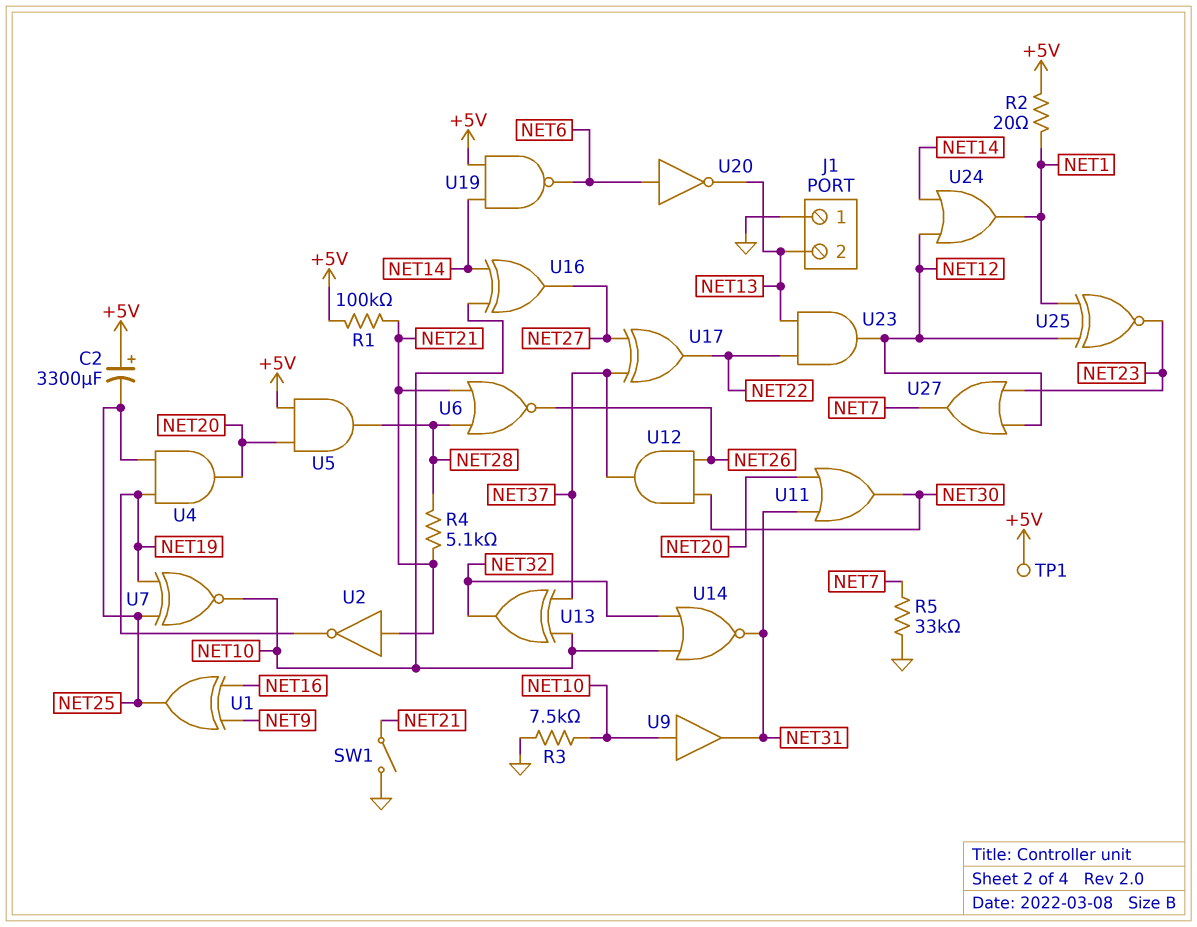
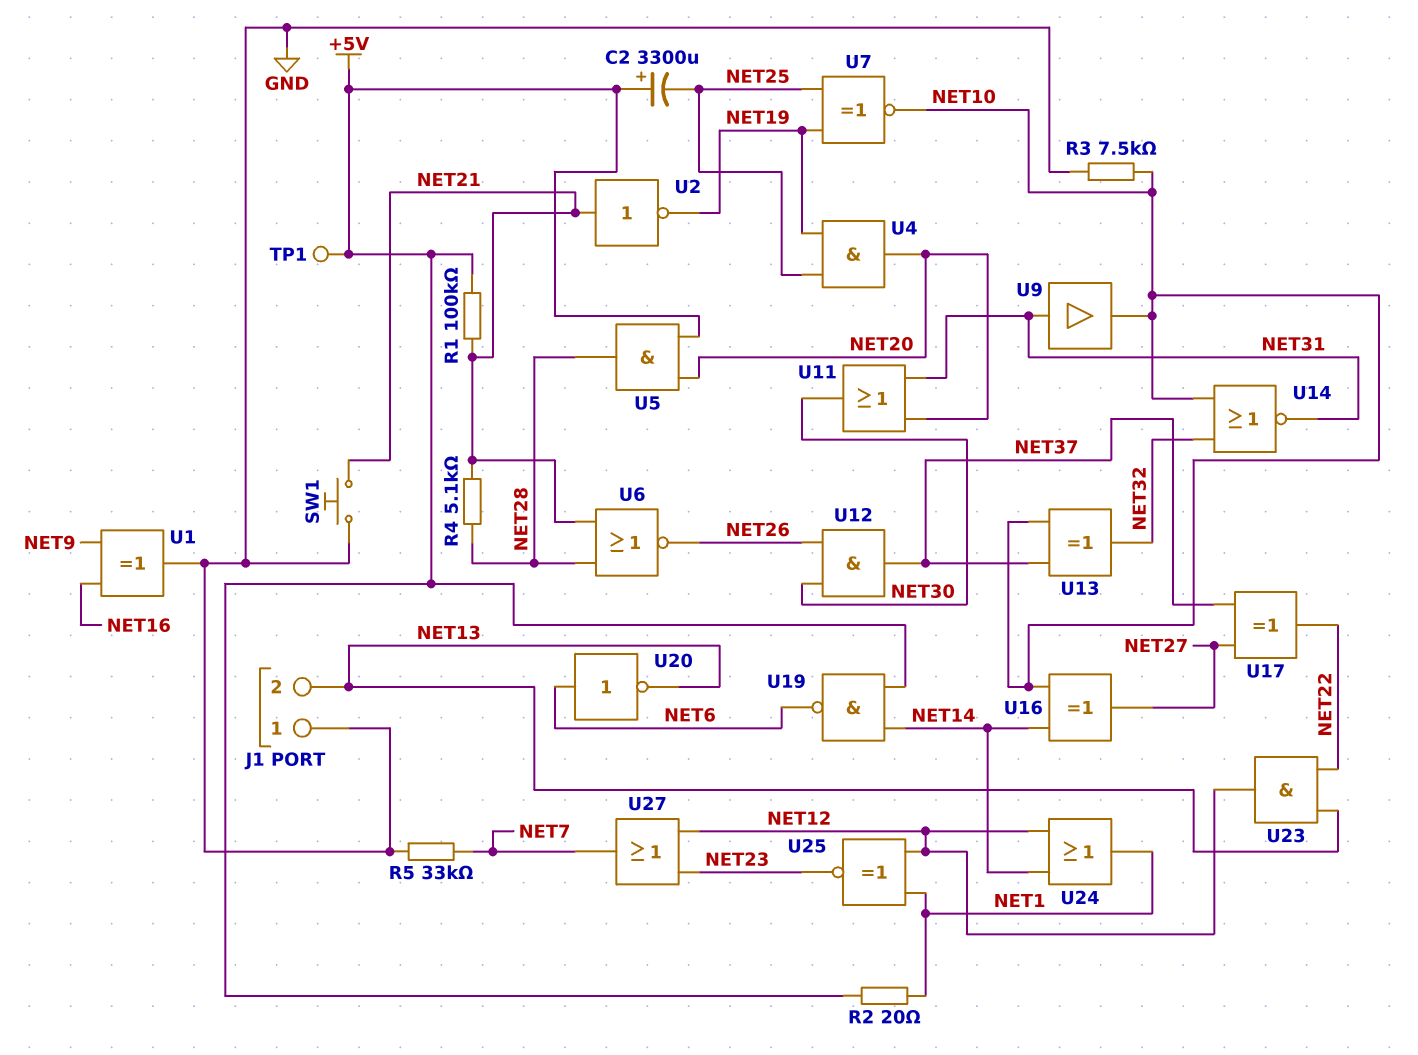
SW1: switch (GND, NET21) -> button (GND, NET21)
U1: XOR (in NET9, in NET16, out NET25) -> XOR (in NET9, in NET16, out GND)
U9: buffer (in NET10, out NET31) -> buffer (in NET31, out NET10)

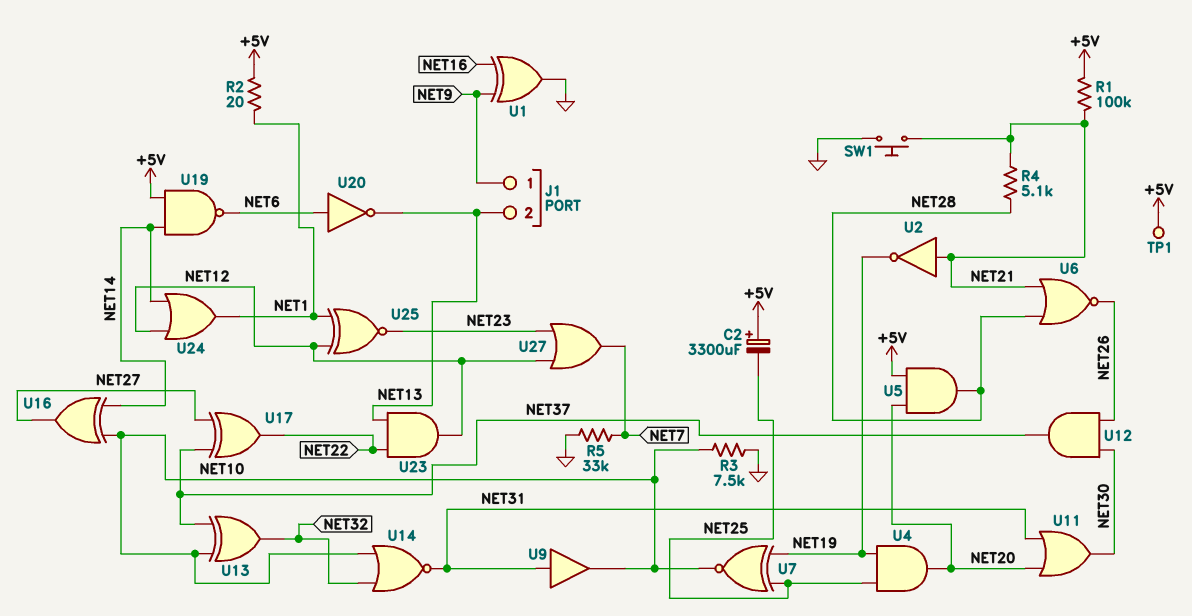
J1 pin 1: GND -> NET9

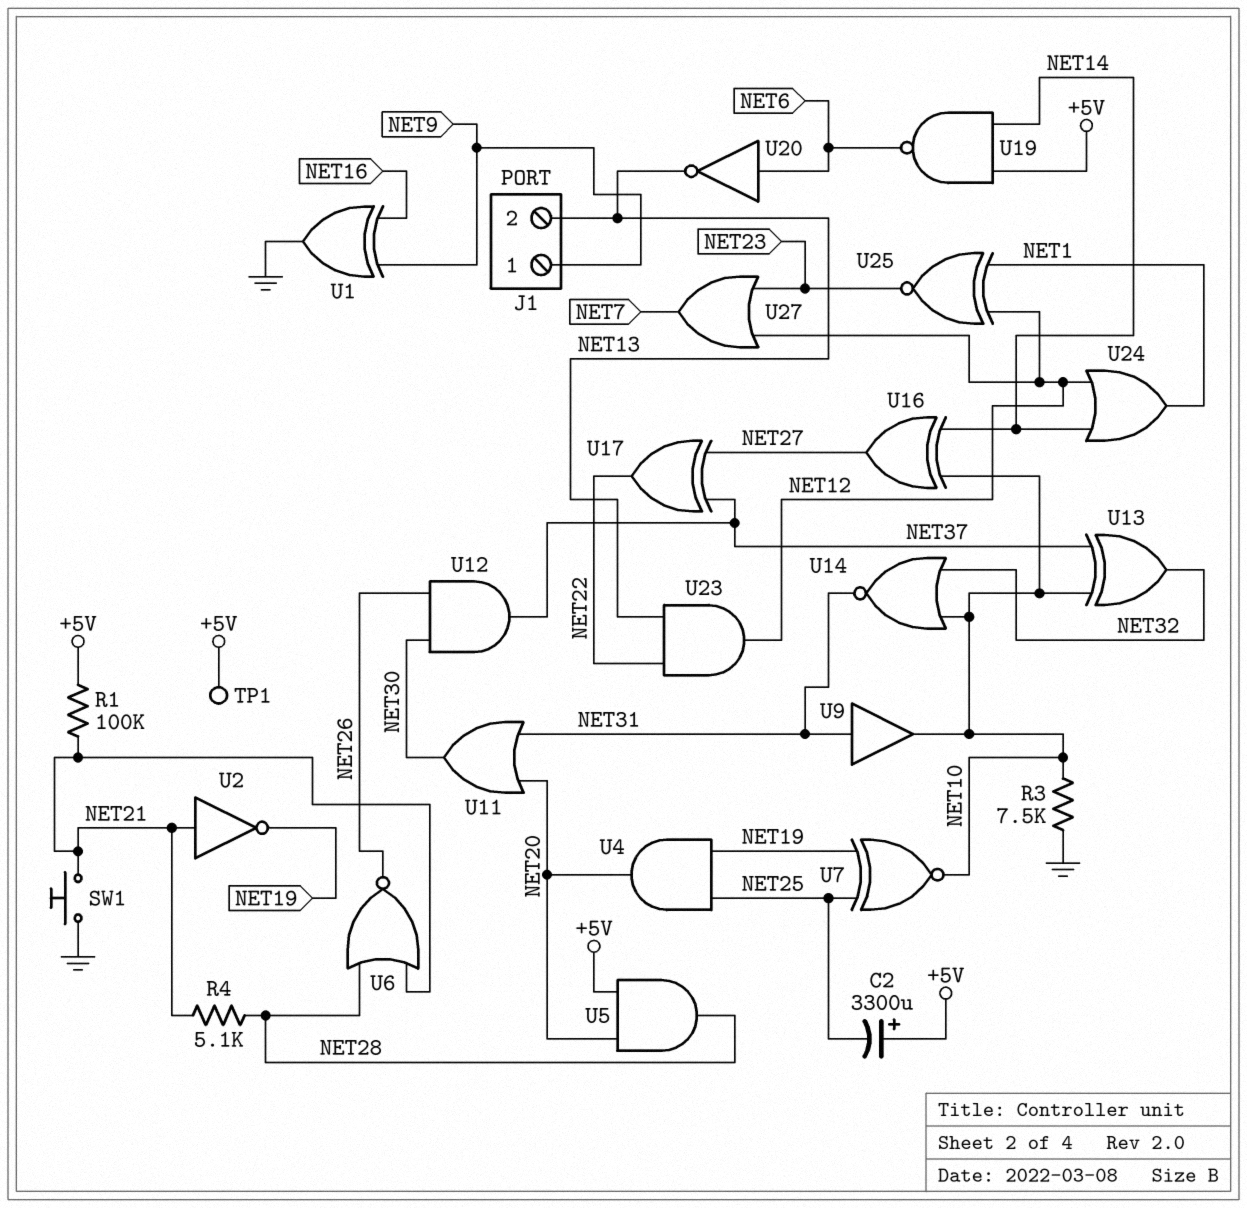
R2: 20 (+5V, NET1) -> none
R5: 33k (GND, NET7) -> none

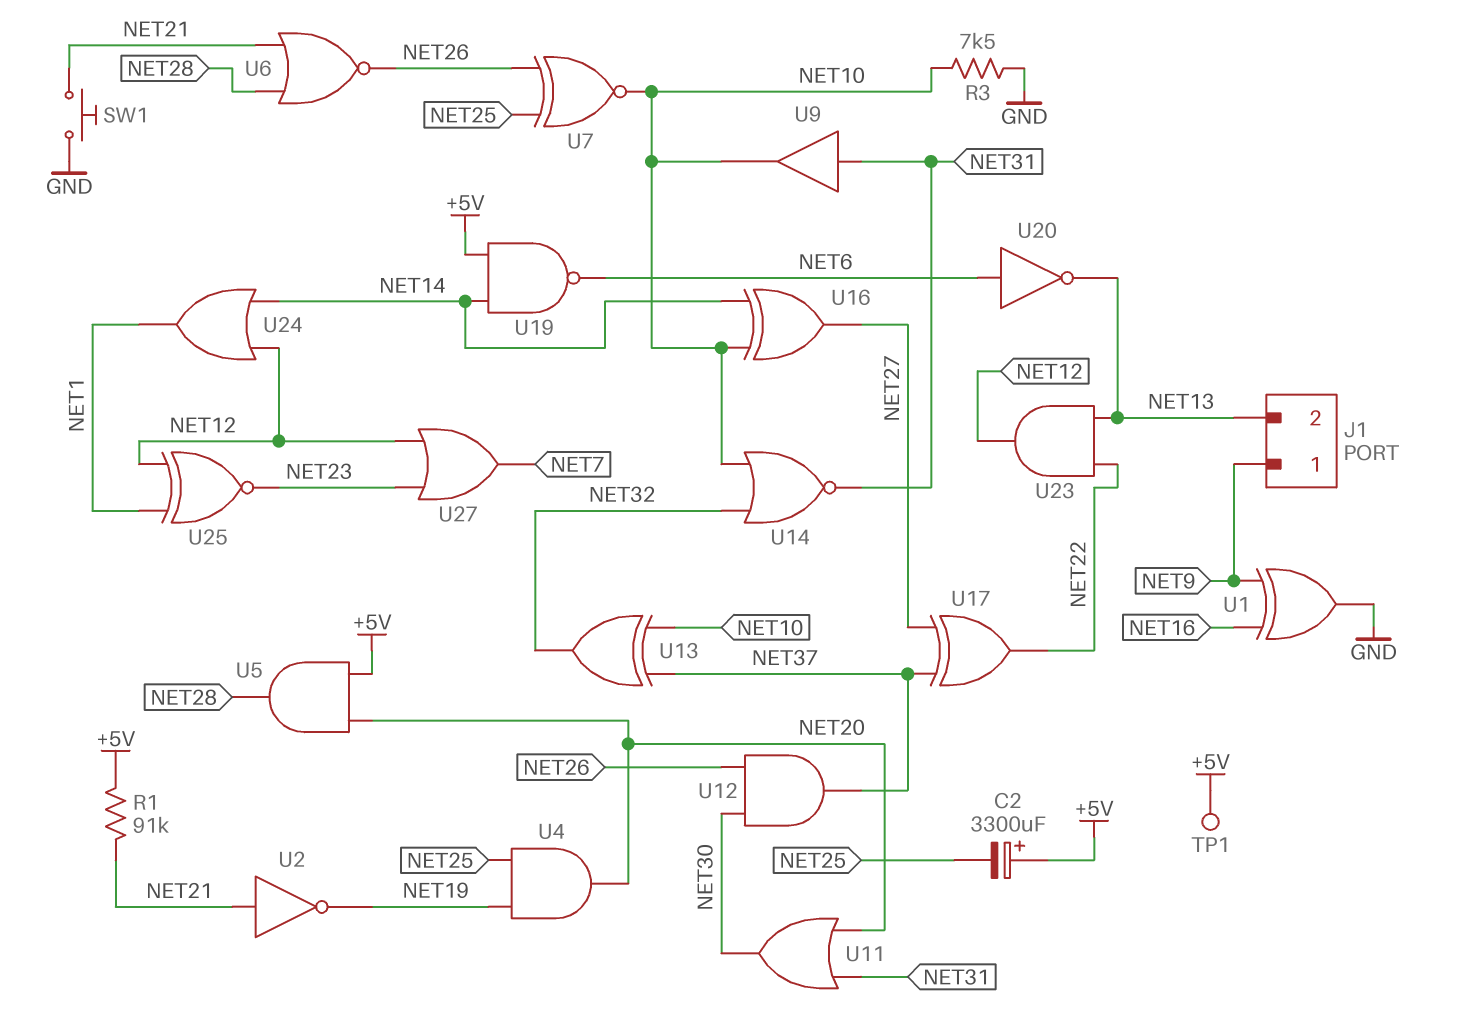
R1: 100k (+5V, NET21) -> 91k (+5V, NET21)
R4: 5.1k (NET21, NET28) -> none
U7: XNOR (in NET19, in NET25, out NET10) -> XNOR (in NET25, in NET26, out NET10)

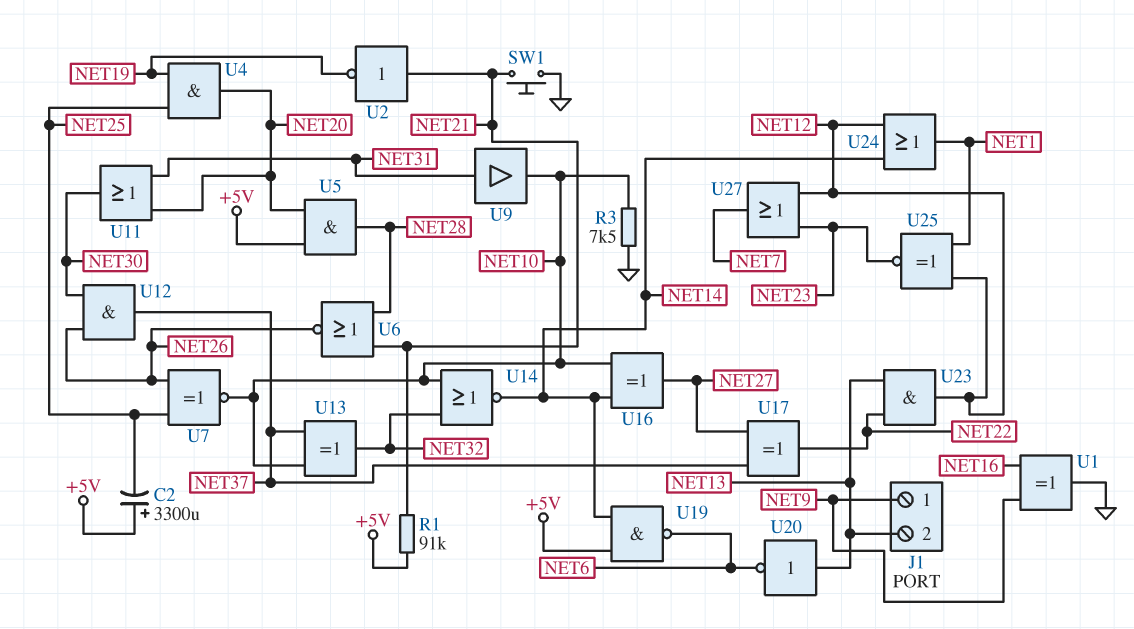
TP1: test point (+5V) -> none
U14: NOR (in NET10, in NET32, out NET31) -> NOR (in NET10, in NET32, out NET14)
U20: NOT (in NET6, out NET13) -> NOT (in NET13, out NET6)

